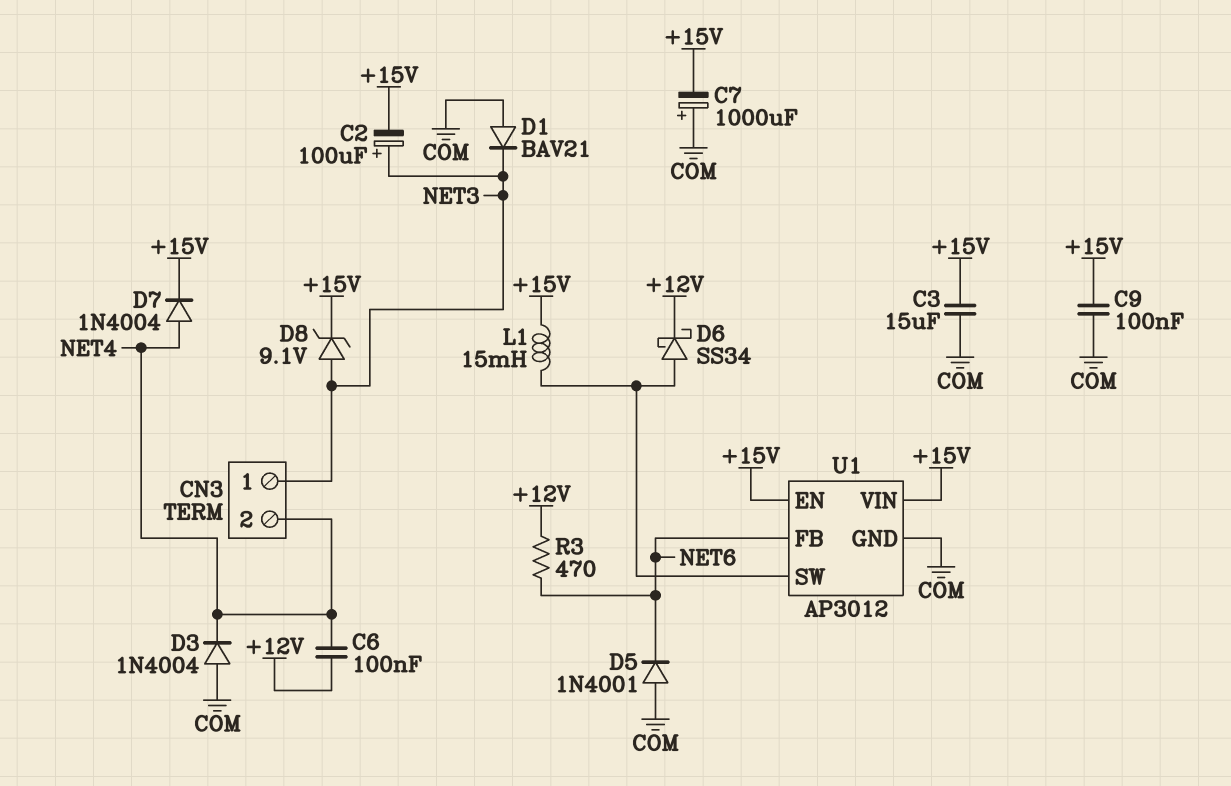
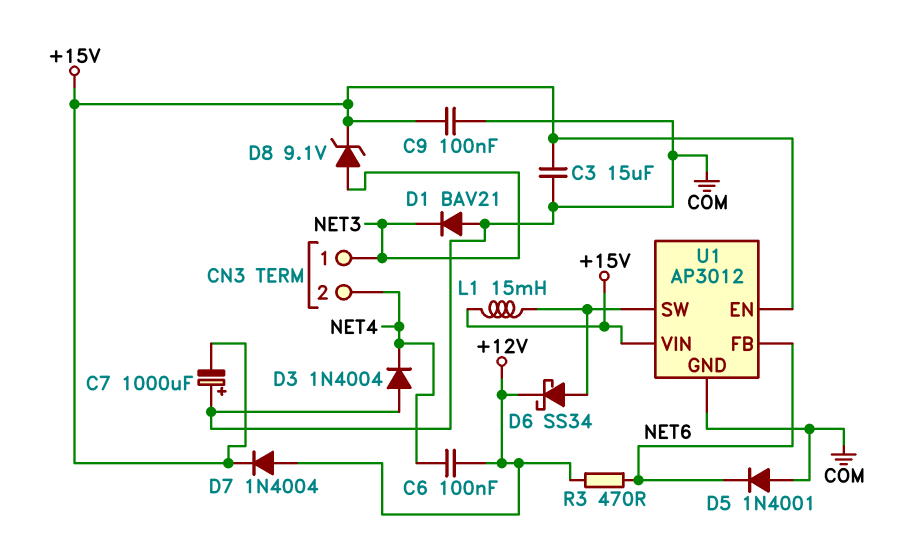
C2: 100uF (plus NET3, minus +15V) -> none
D7: diode 1N4004 (A NET4, K +15V) -> diode 1N4004 (A +12V, K +15V)

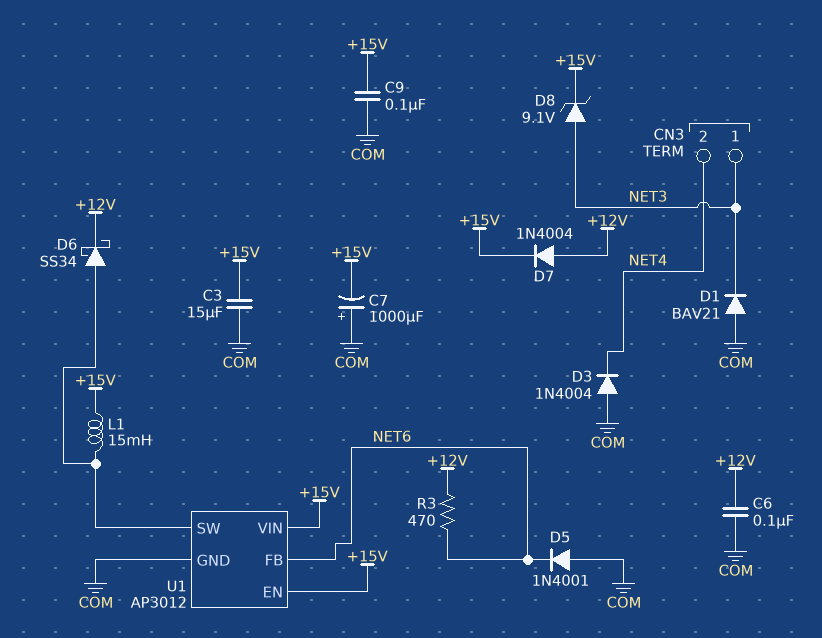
C6: 100nF (+12V, NET4) -> 100nF (+12V, COM)

